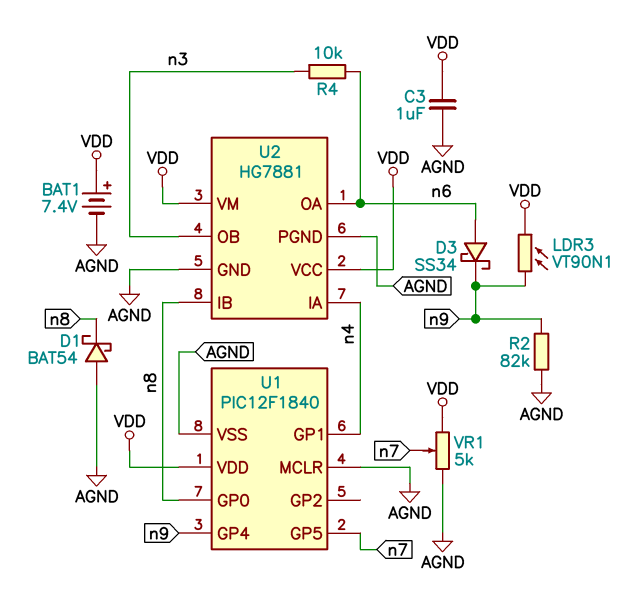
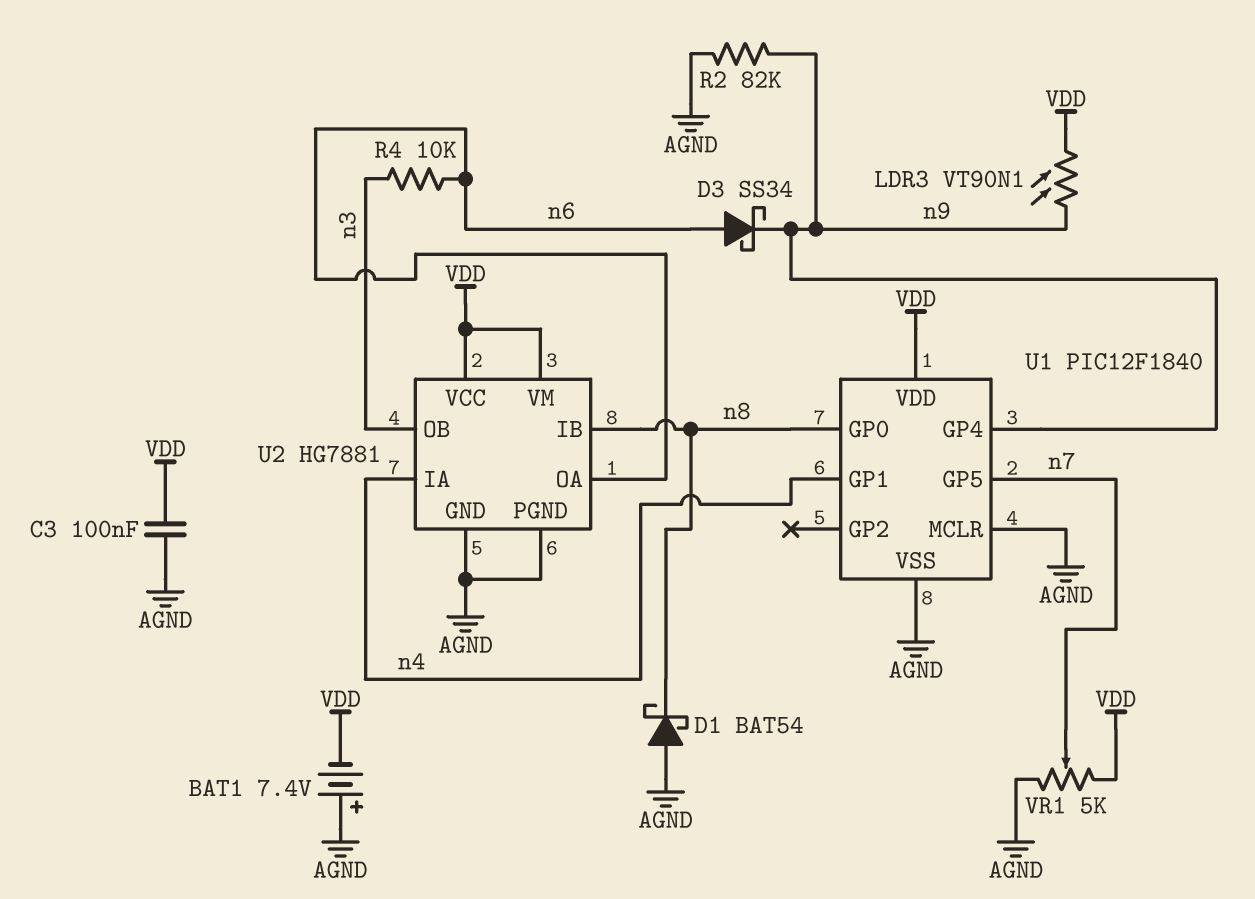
BAT1: 7.4V (plus VDD, minus AGND) -> 7.4V (plus AGND, minus VDD)
C3: 1uF (AGND, VDD) -> 100nF (AGND, VDD)

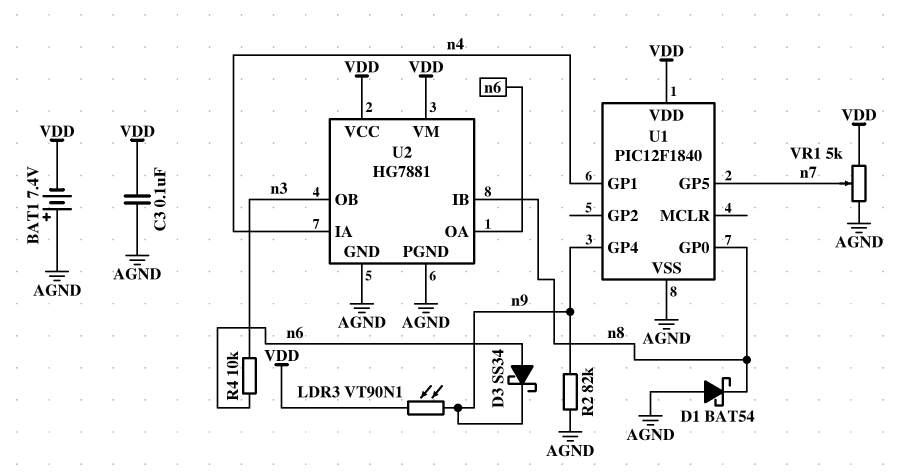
U1 pin MCLR: AGND -> none

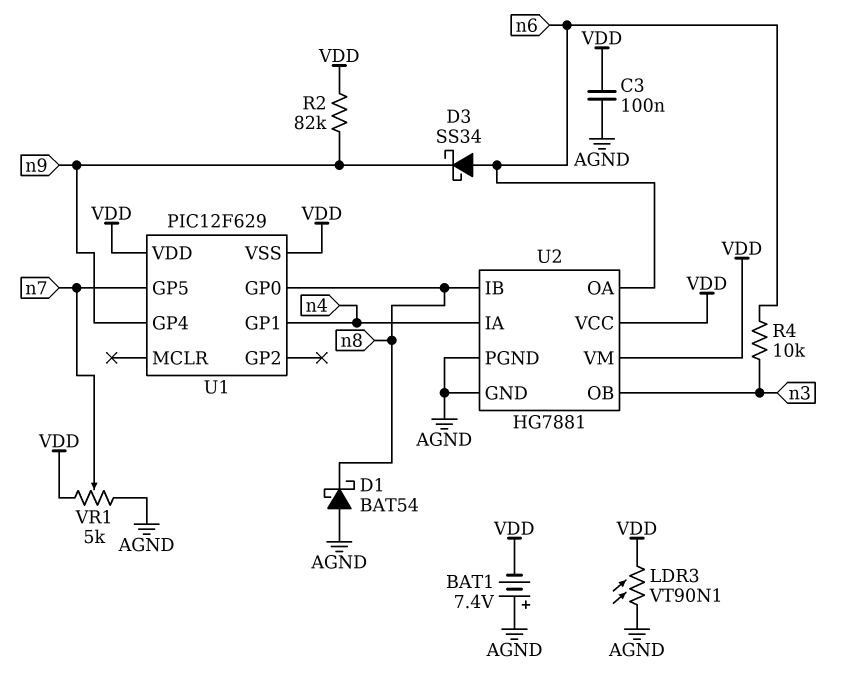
LDR3: VT90N1 (VDD, n9) -> VT90N1 (AGND, VDD)
R2: 82k (AGND, n9) -> 82k (VDD, n9)
U1: PIC12F1840 -> PIC12F629
U1 pin VSS: AGND -> VDD

